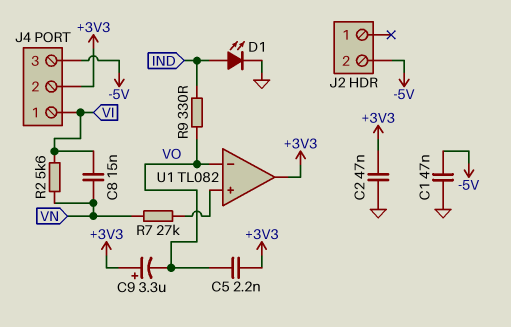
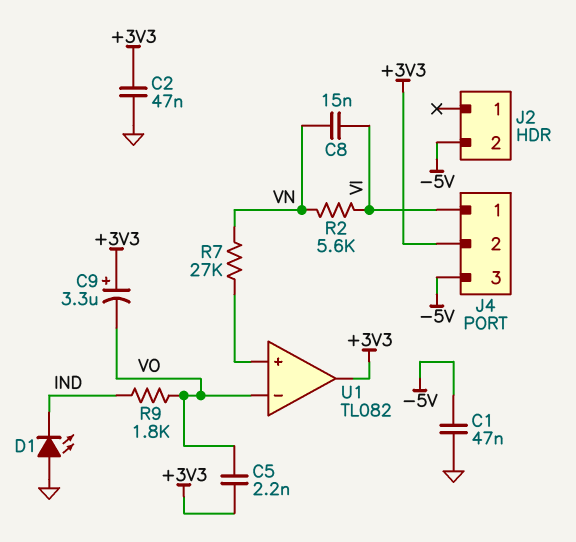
D1: LED (A IND, K GND) -> LED (A GND, K IND)
R9: 330 (IND, VO) -> 1.8k (IND, VO)

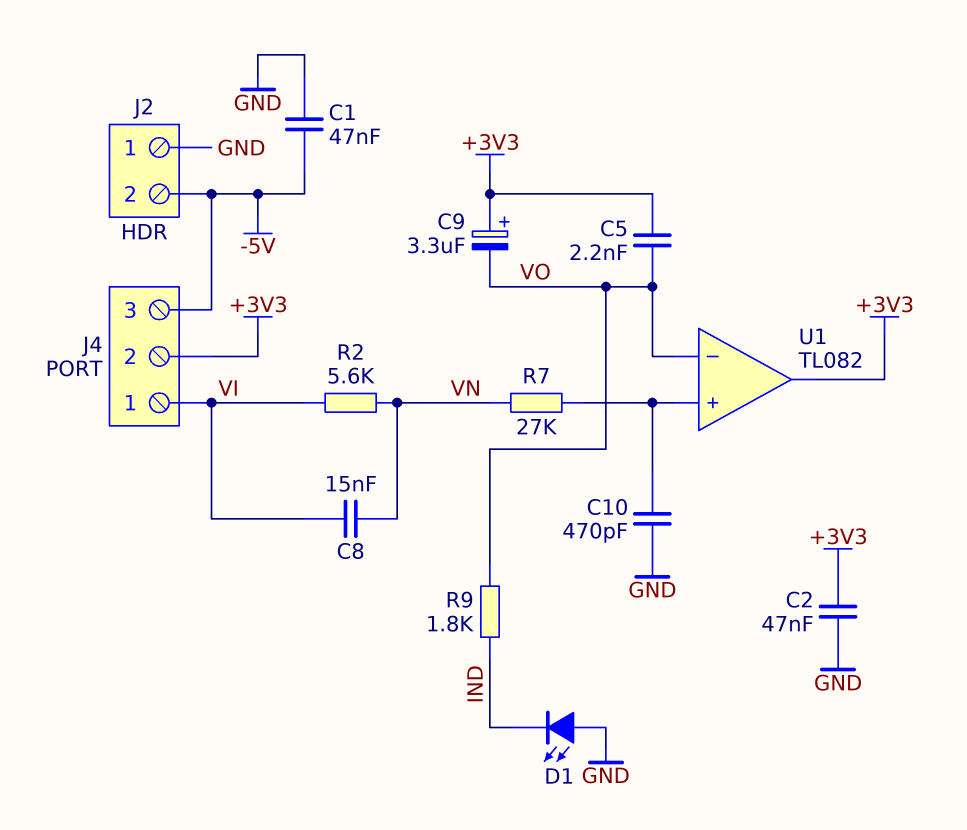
C10: none -> 470pF (GND, U1/in+)
J2 pin 1: none -> GND

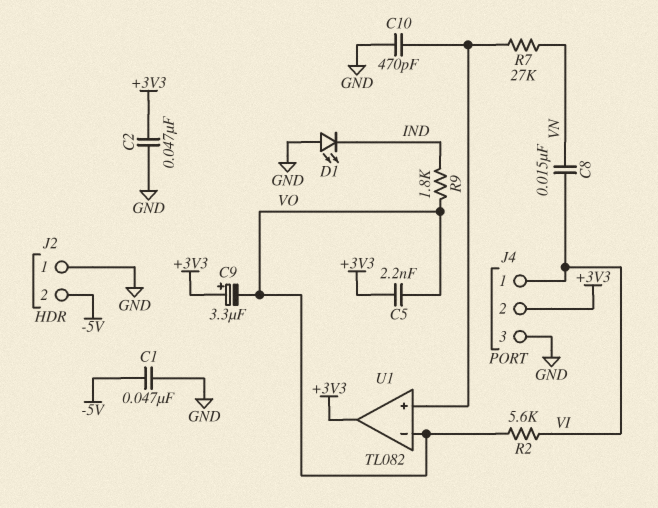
J4 pin 3: -5V -> GND
R2: 5.6k (VI, VN) -> 5.6k (VI, VO)

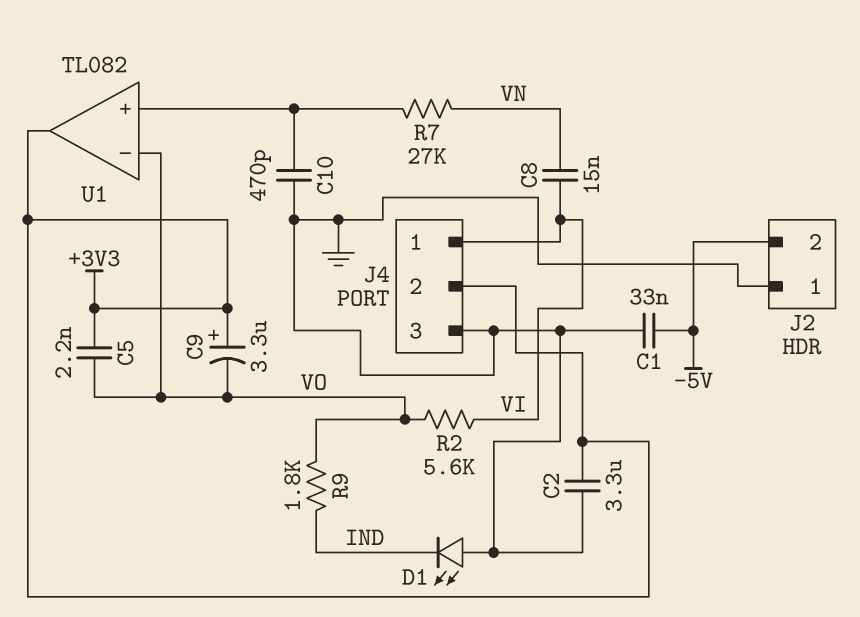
C1: 47nF (-5V, GND) -> 33nF (-5V, GND)
C2: 47nF (+3V3, GND) -> 3.3uF (+3V3, GND)

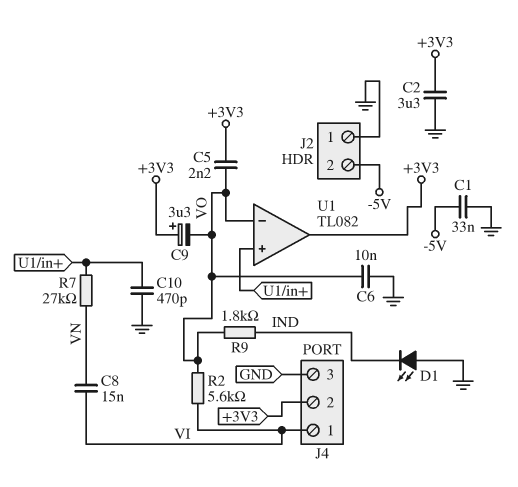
C6: none -> 10nF (GND, VO)

